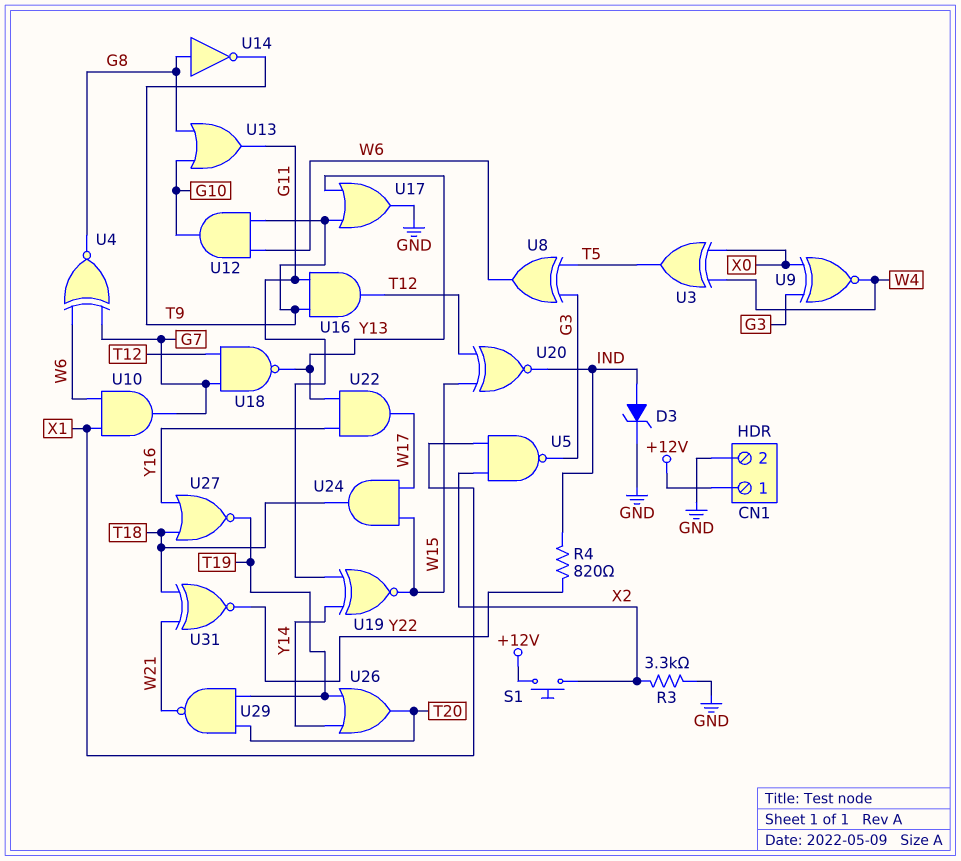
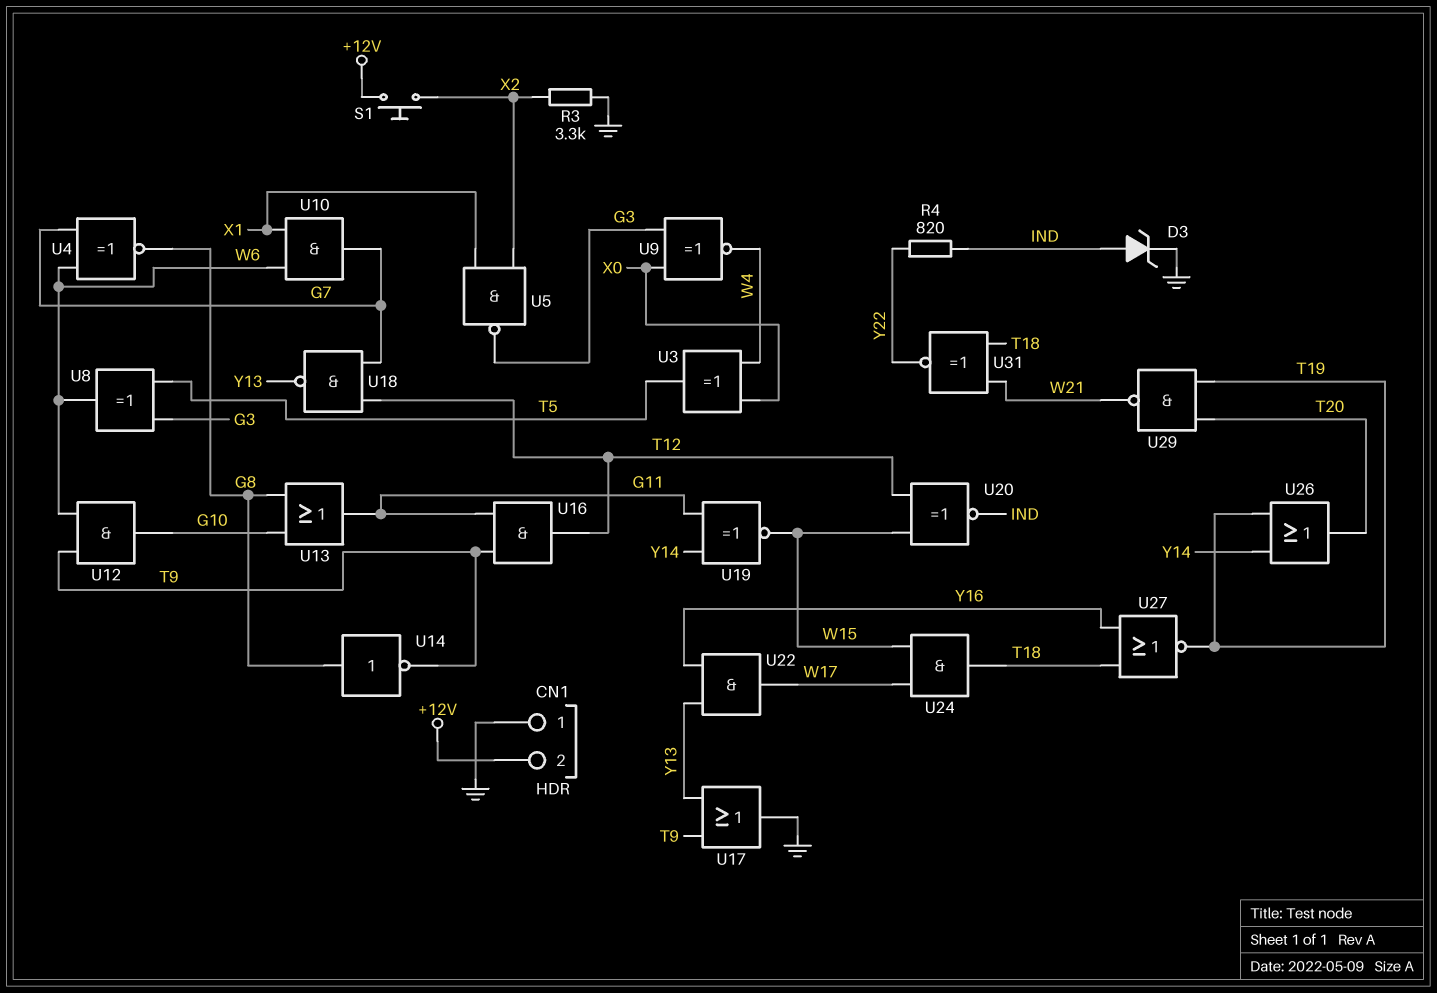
CN1 pin 1: +12V -> GND
CN1 pin 2: GND -> +12V

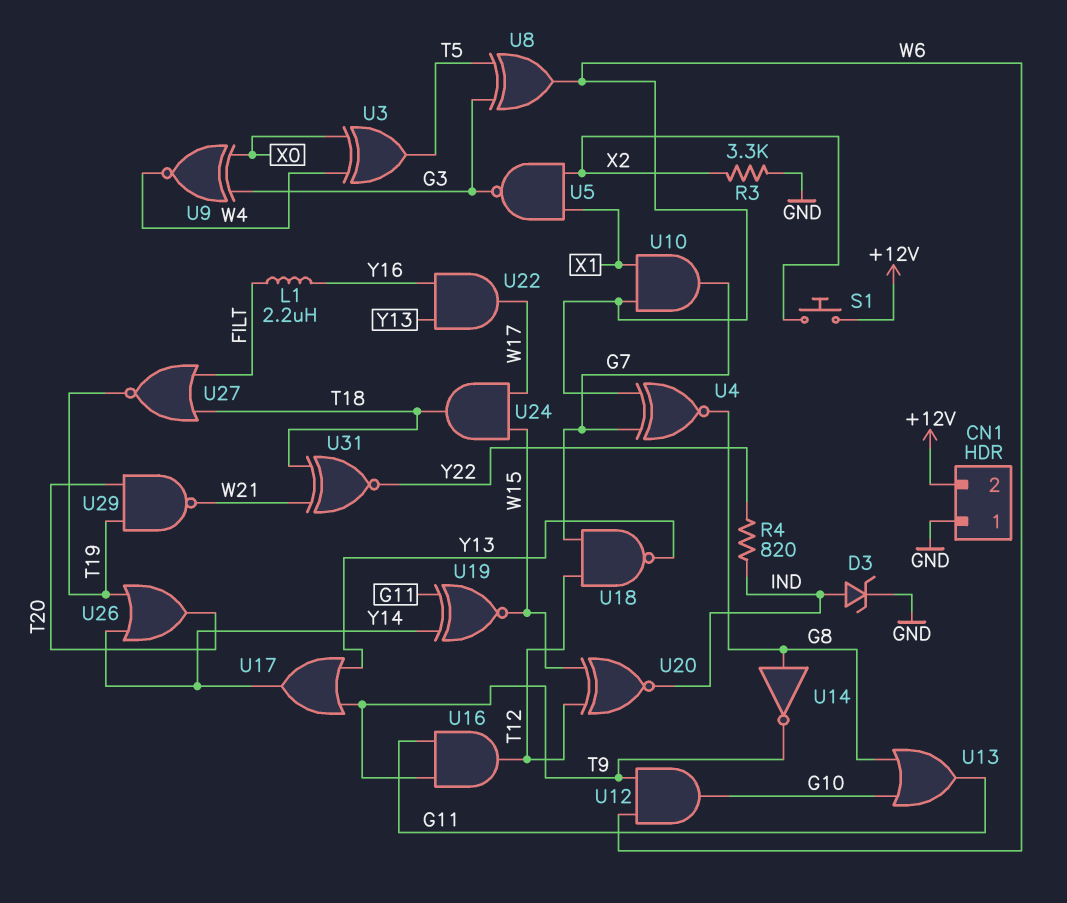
L1: none -> 2.2uH (FILT, Y16)
U17: OR (in T9, in Y13, out GND) -> OR (in T9, in Y13, out Y14)
U27: NOR (in T18, in Y16, out T19) -> NOR (in FILT, in T18, out T19)

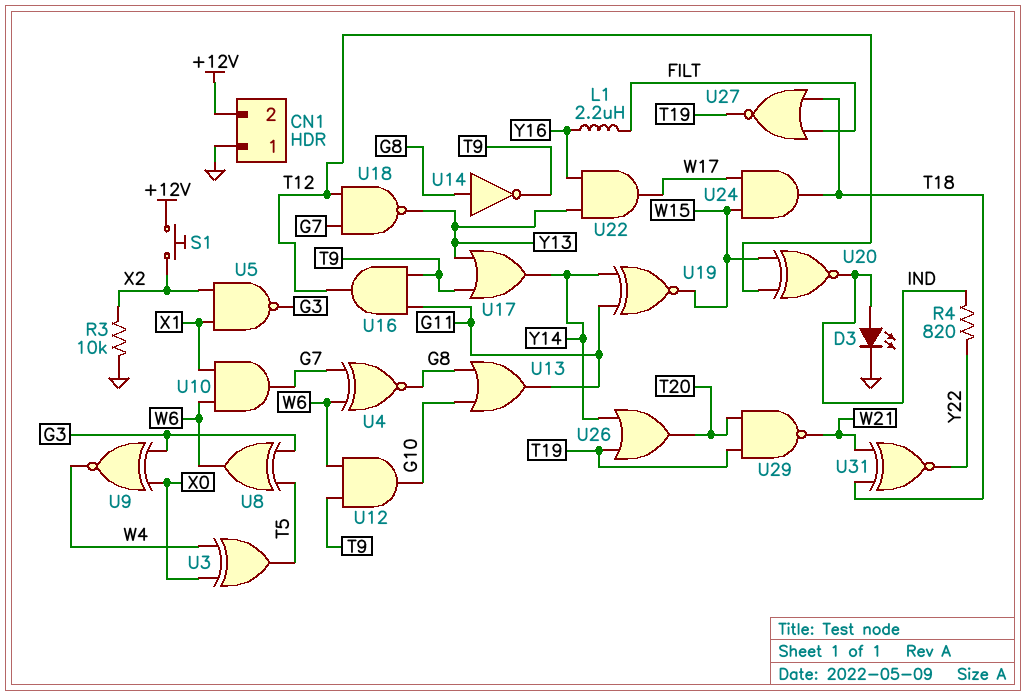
D3: zener (A IND, K GND) -> LED (A IND, K GND)
R3: 3.3k (GND, X2) -> 10k (GND, X2)

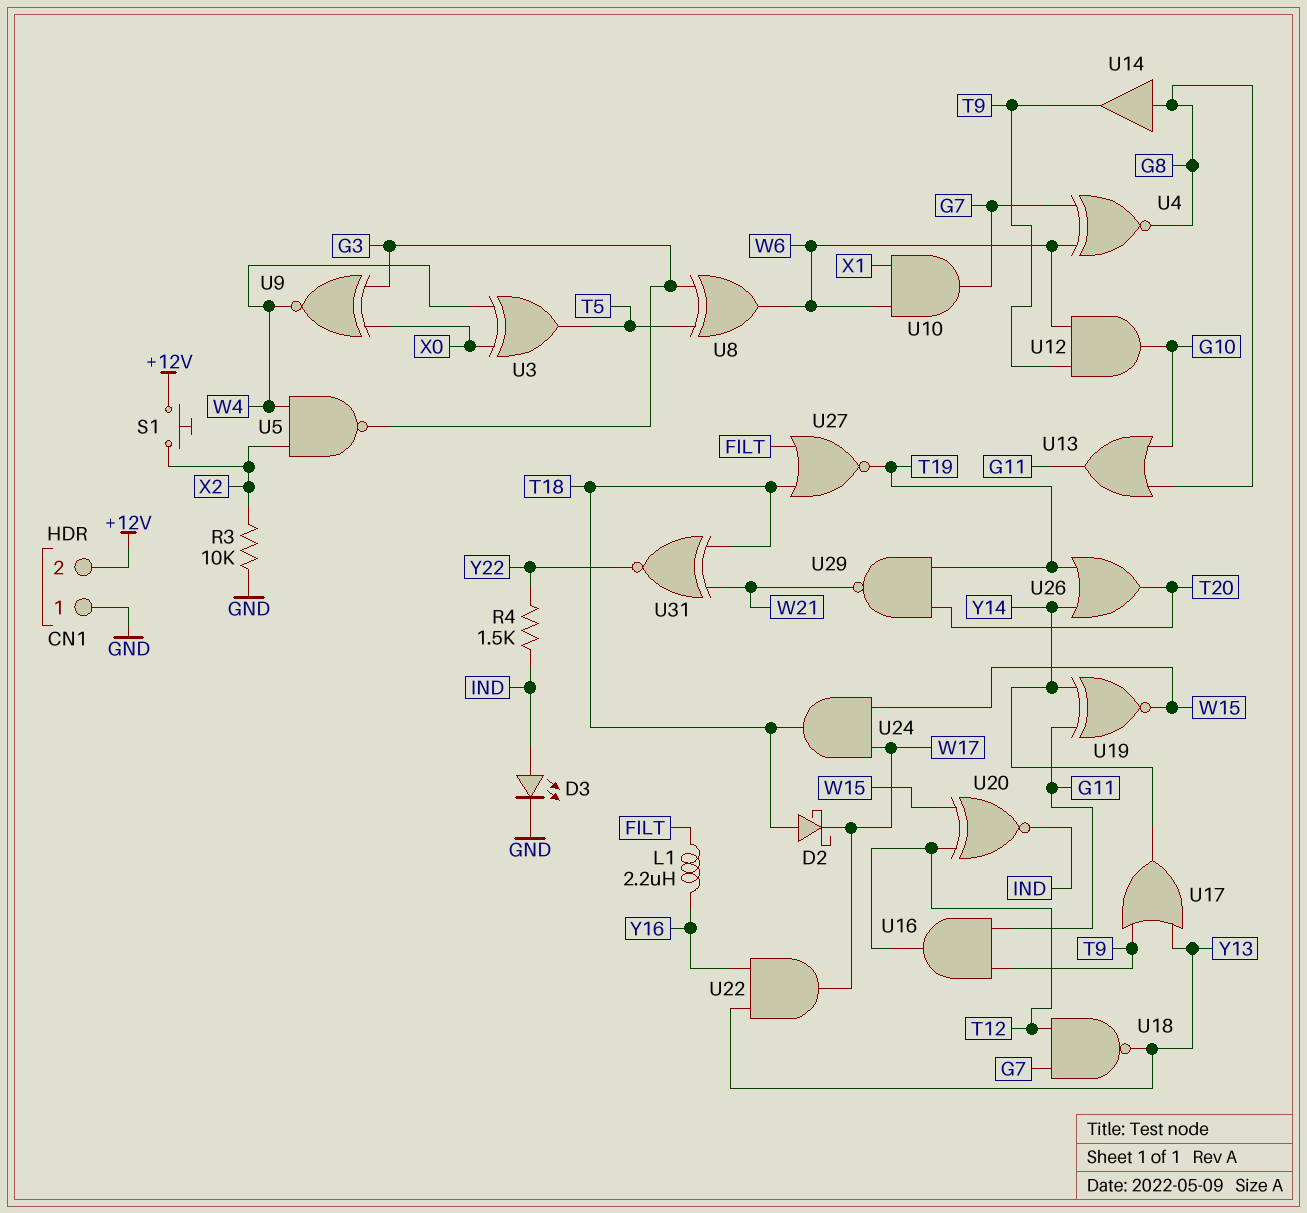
D2: none -> schottky (A T18, K W17)
R4: 820 (IND, Y22) -> 1.5k (IND, Y22)
U5: NAND (in X1, in X2, out G3) -> NAND (in W4, in X2, out G3)
U14: NOT (in G8, out T9) -> buffer (in G8, out T9)

